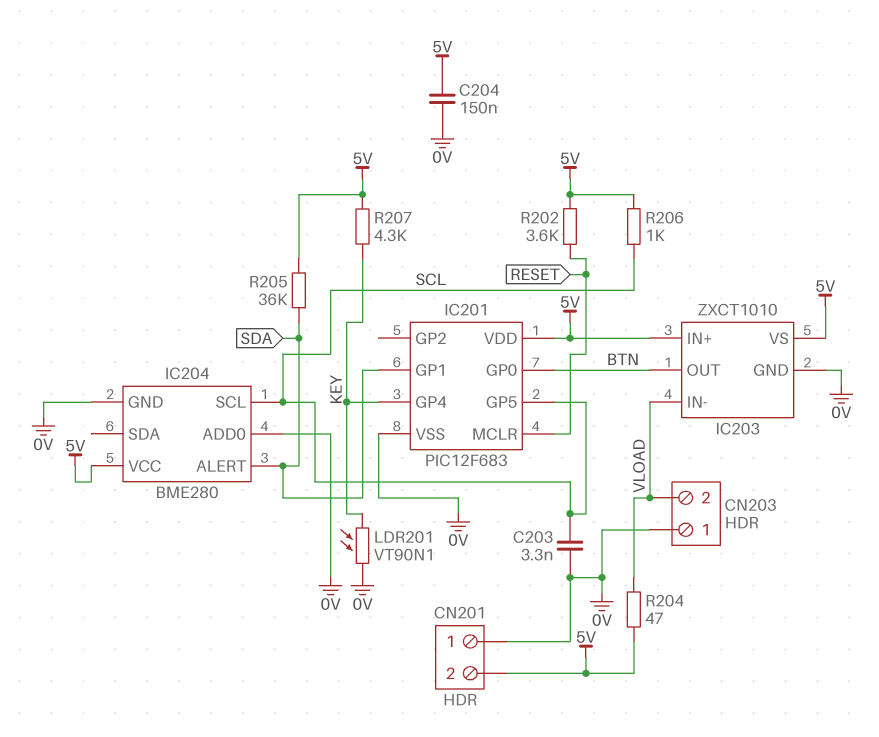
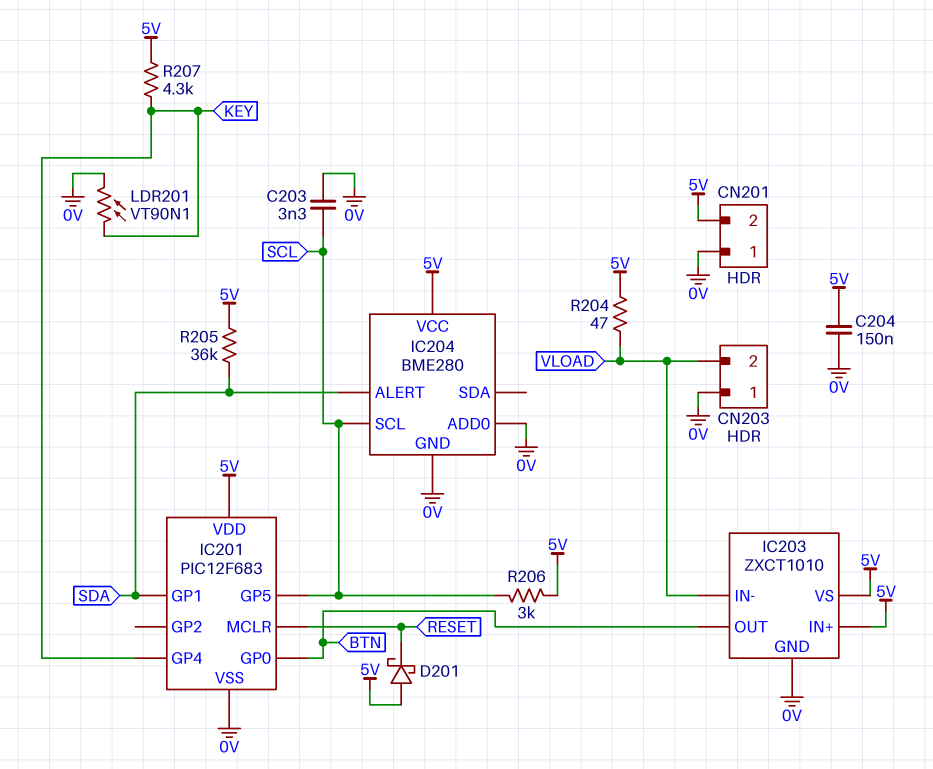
D201: none -> schottky (A 5V, K RESET)
R202: 3.6k (5V, RESET) -> none
R206: 1k (5V, SCL) -> 3k (5V, SCL)

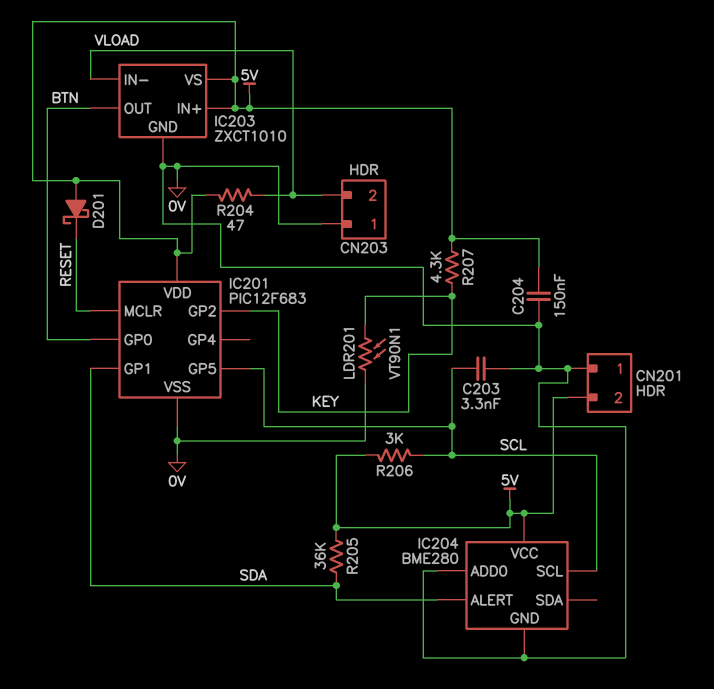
IC201 pin GP2: none -> KEY
IC201 pin GP4: KEY -> none

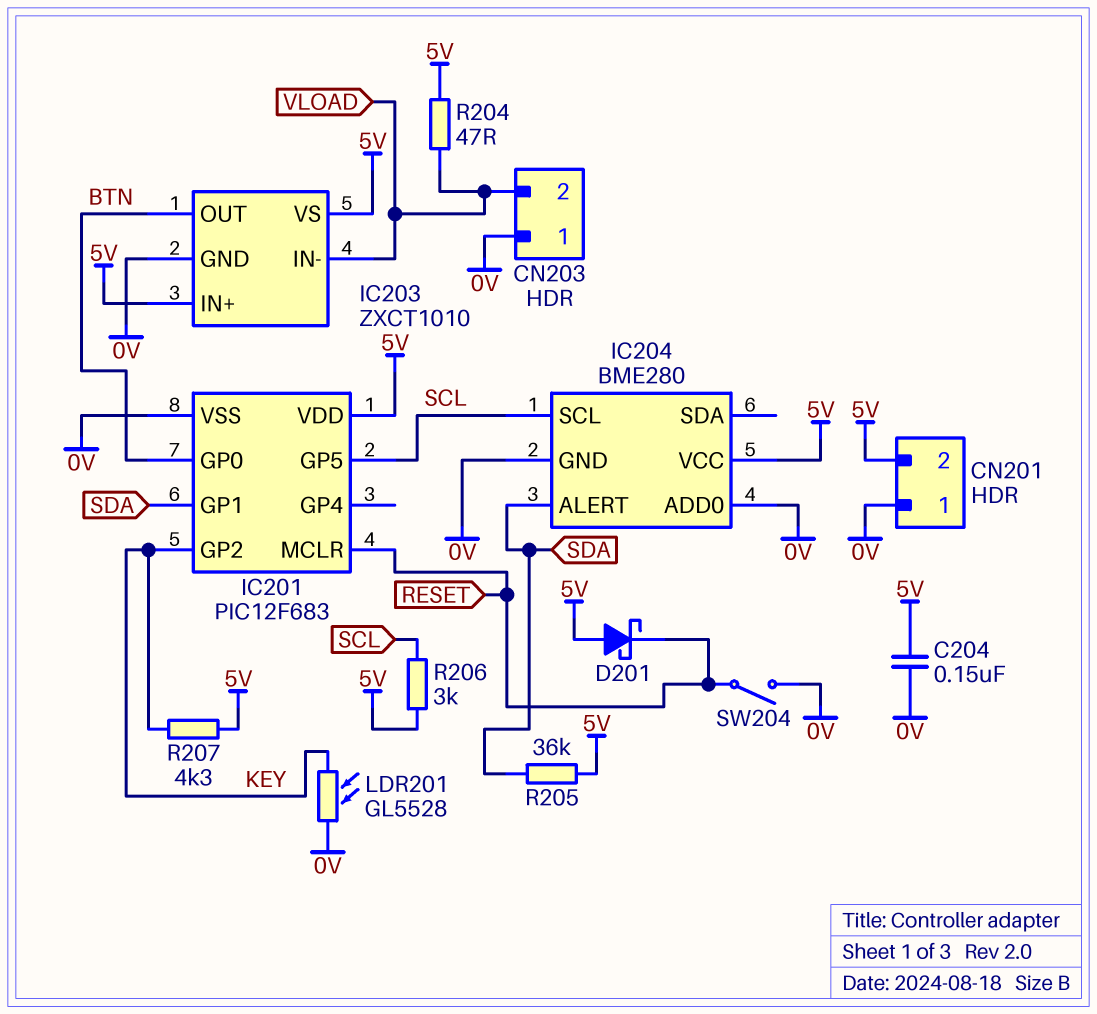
C203: 3.3nF (0V, SCL) -> none
LDR201: VT90N1 (0V, KEY) -> GL5528 (0V, KEY)
SW204: none -> switch (0V, RESET)

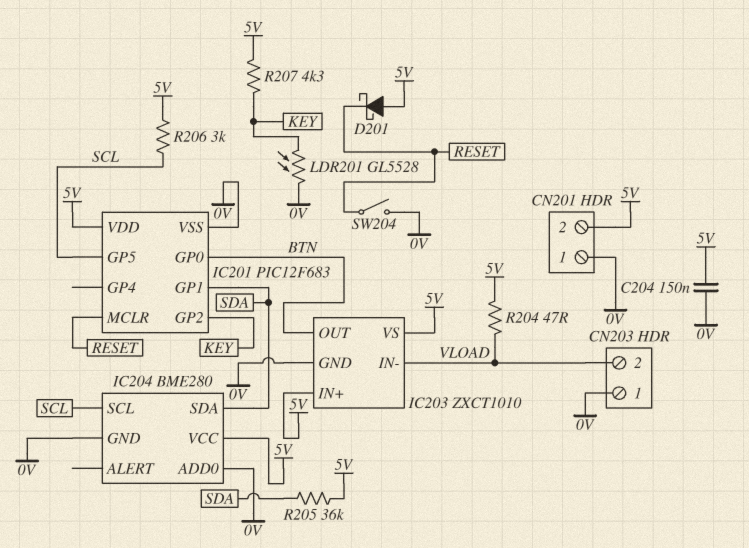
IC204 pin ALERT: SDA -> none
IC204 pin SDA: none -> SDA

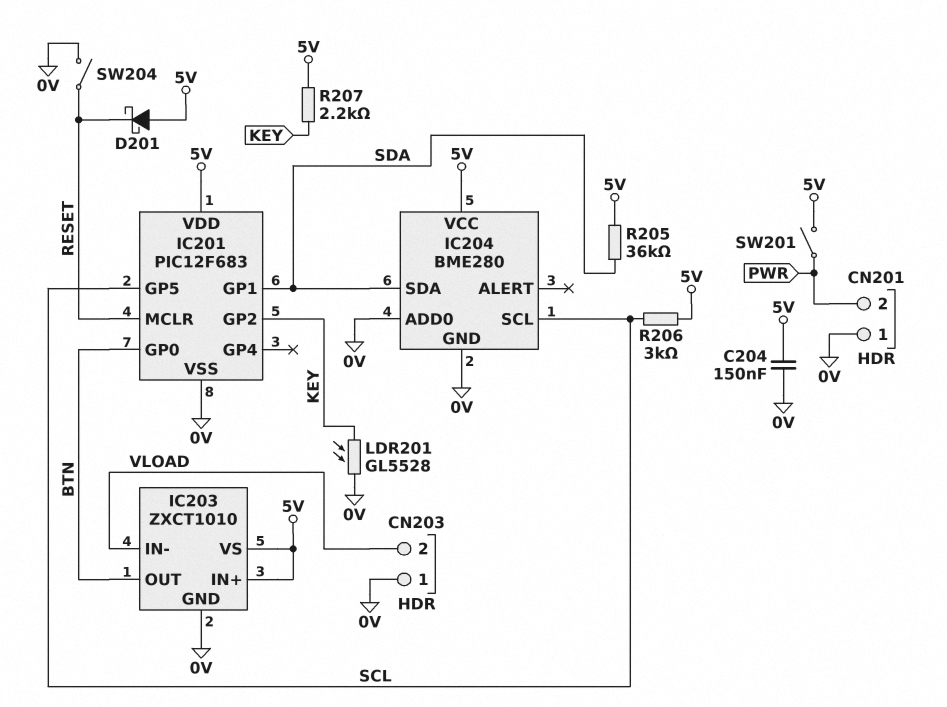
CN201 pin 2: 5V -> PWR
R204: 47 (5V, VLOAD) -> none
R207: 4.3k (5V, KEY) -> 2.2k (5V, KEY)
SW201: none -> switch (5V, PWR)

